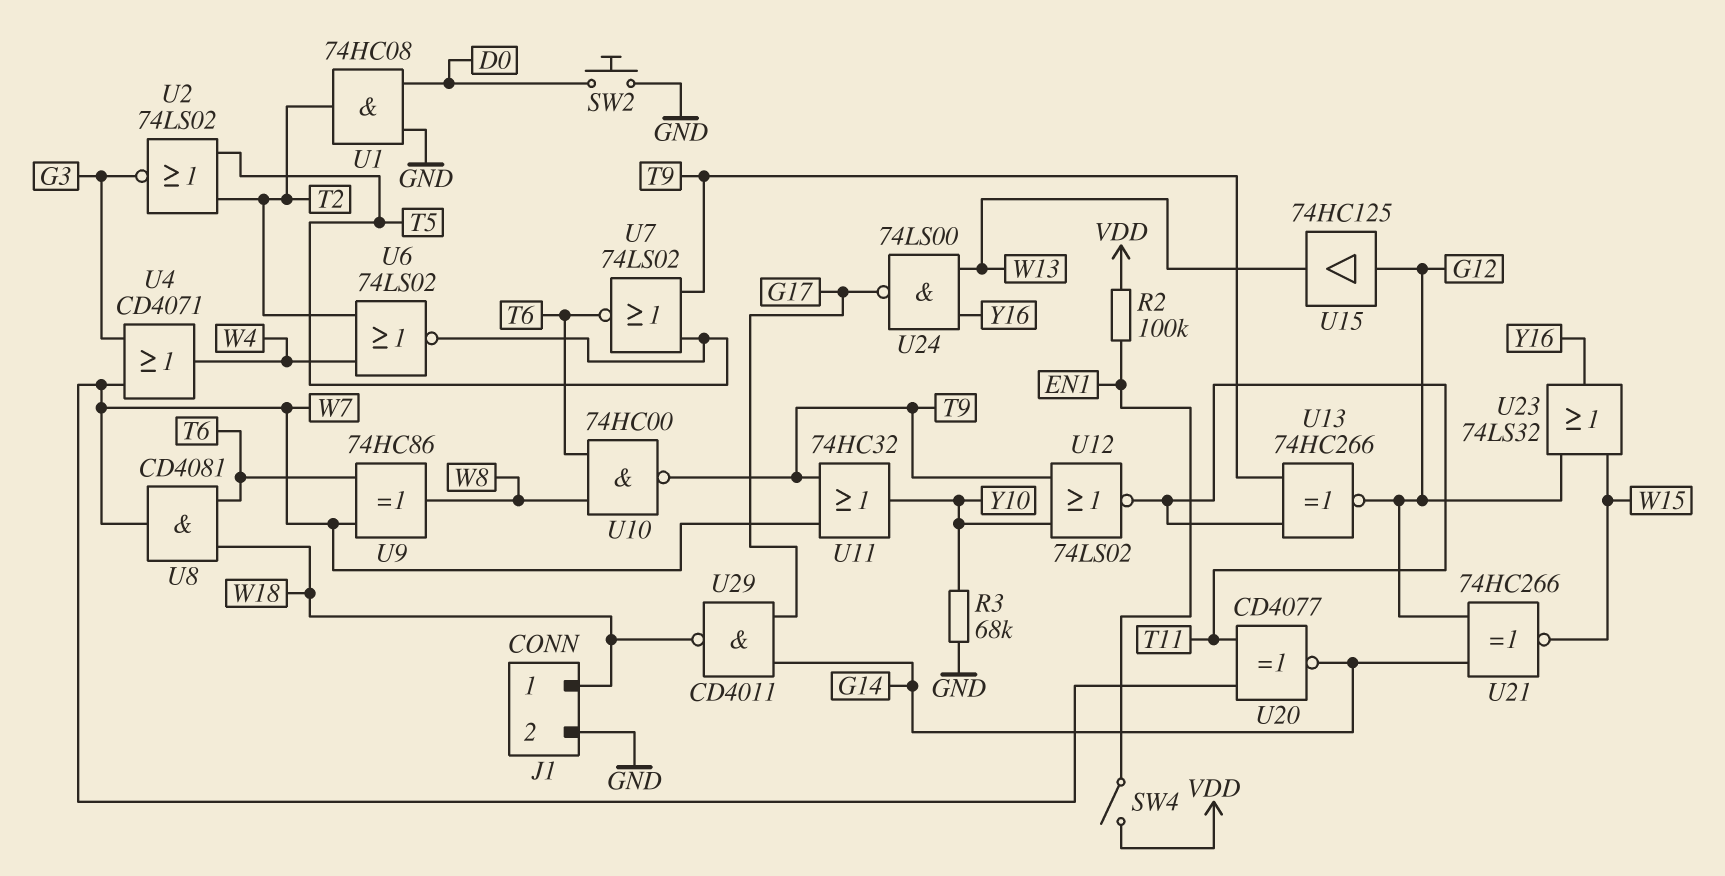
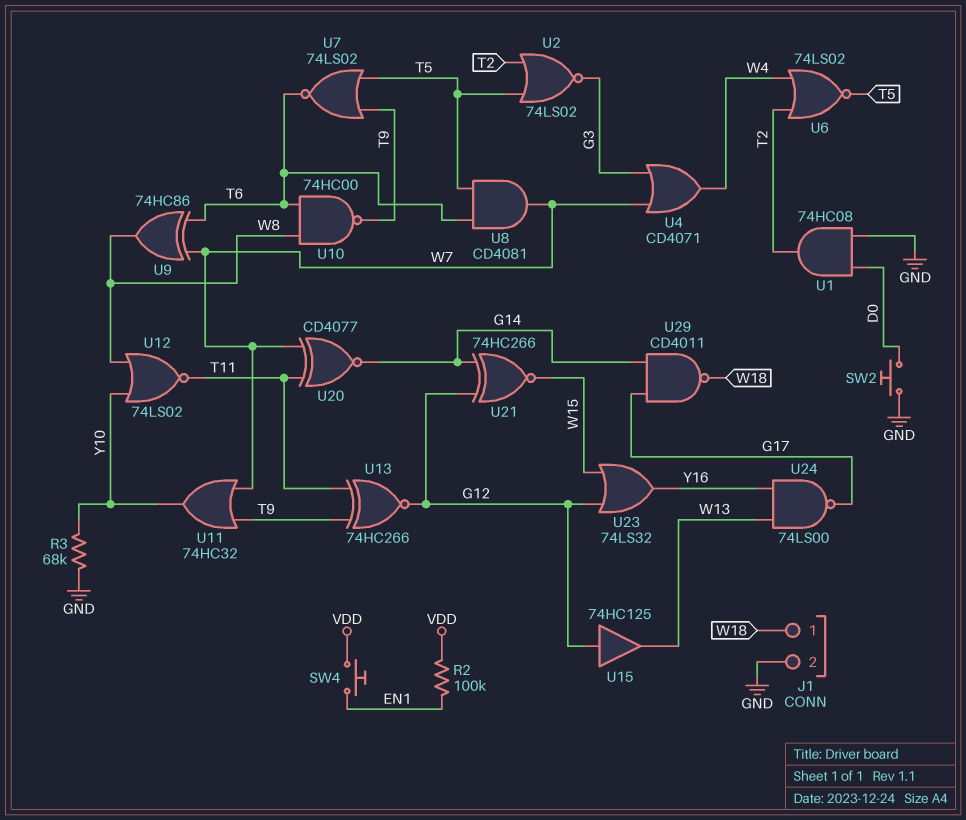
SW4: switch (EN1, VDD) -> button (EN1, VDD)
U8: AND CD4081 (in T6, in W18, out W7) -> AND CD4081 (in T5, in T6, out W7)
U12: NOR 74LS02 (in T9, in Y10, out T11) -> NOR 74LS02 (in W8, in Y10, out T11)

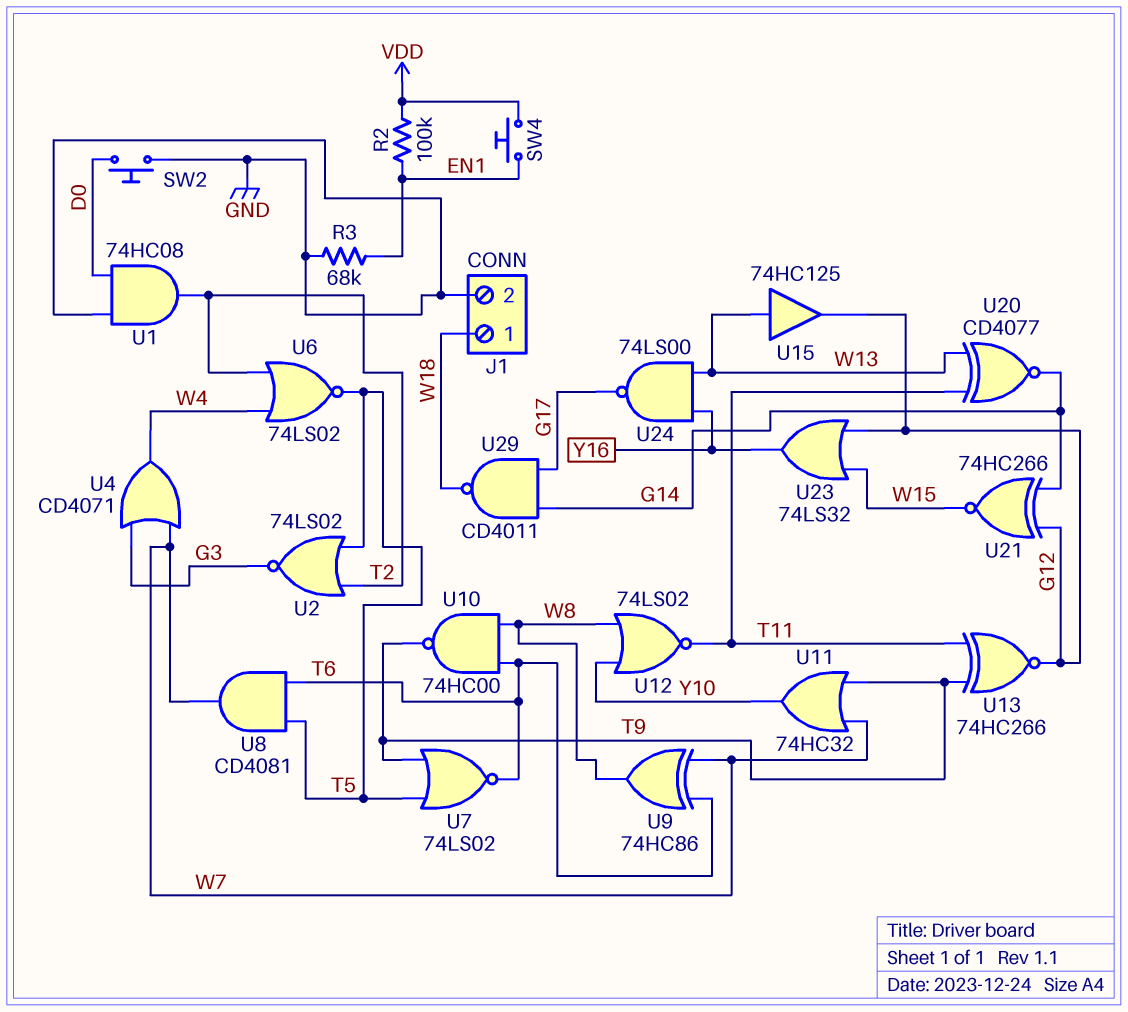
R3: 68k (GND, Y10) -> 68k (EN1, GND)
U15: buffer 74HC125 (in G12, out W13) -> buffer 74HC125 (in W13, out G12)
U20: XNOR CD4077 (in T11, in W7, out G14) -> XNOR CD4077 (in T11, in W13, out G14)

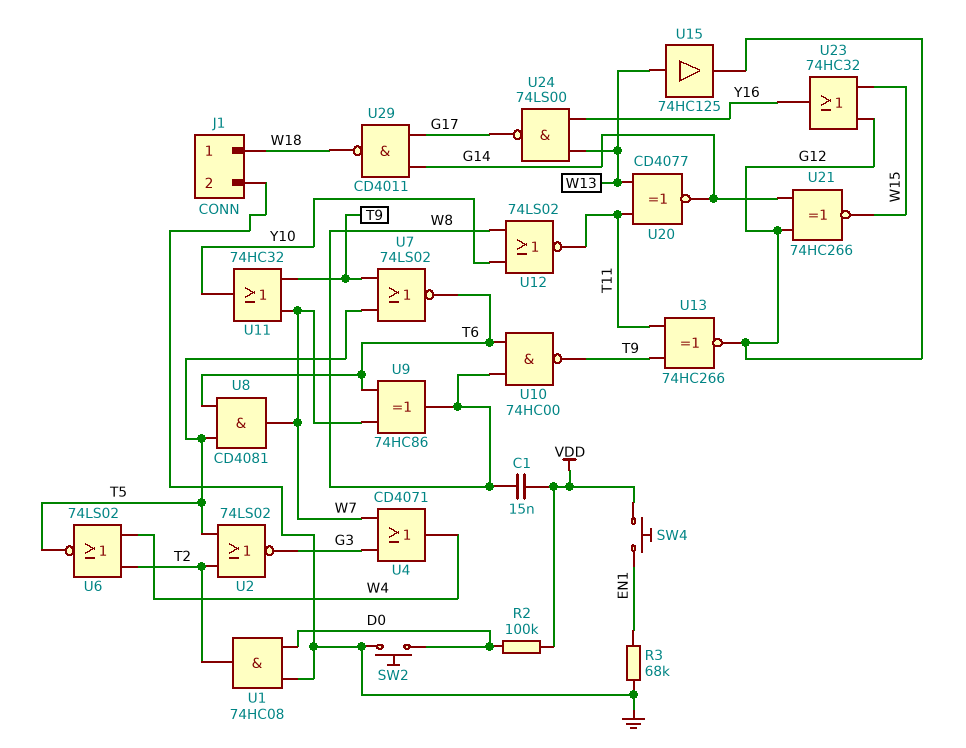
C1: none -> 15nF (VDD, W8)
R2: 100k (EN1, VDD) -> 100k (D0, VDD)
U23: OR 74LS32 (in G12, in W15, out Y16) -> OR 74HC32 (in G12, in W15, out Y16)

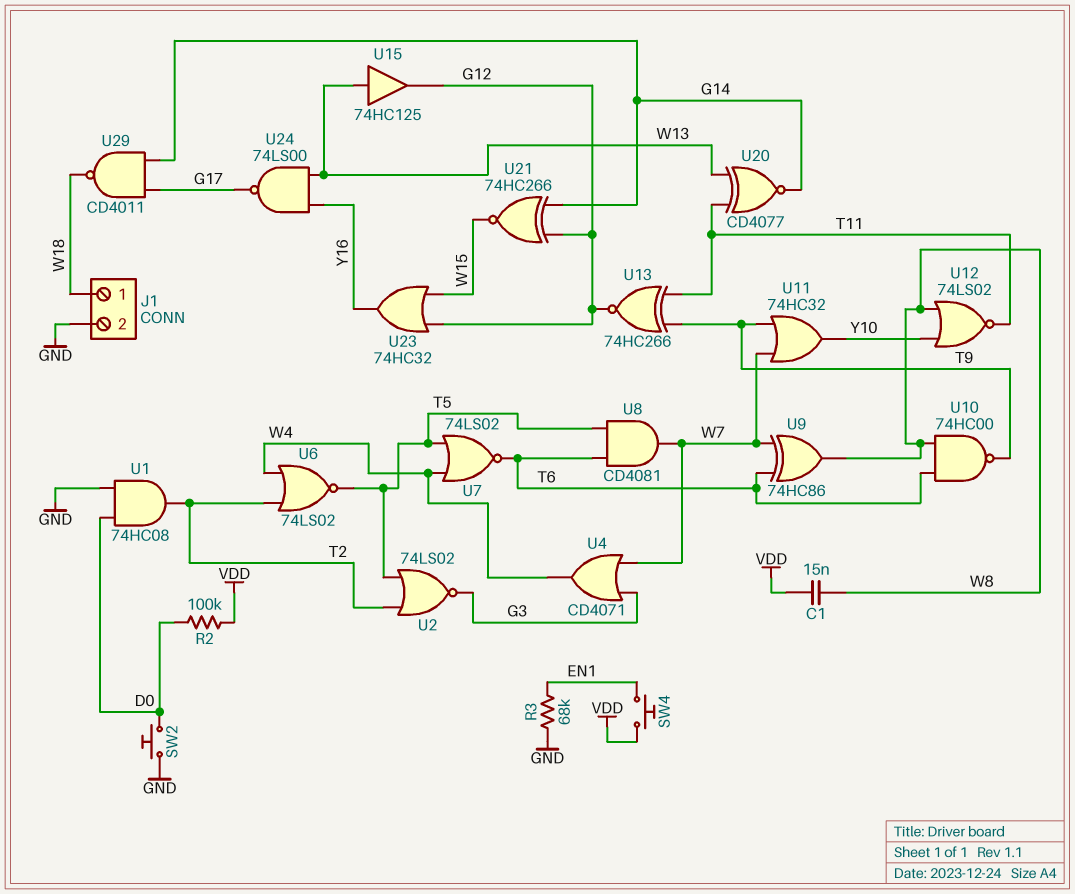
U7: NOR 74LS02 (in T5, in T9, out T6) -> NOR 74LS02 (in T5, in W4, out T6)

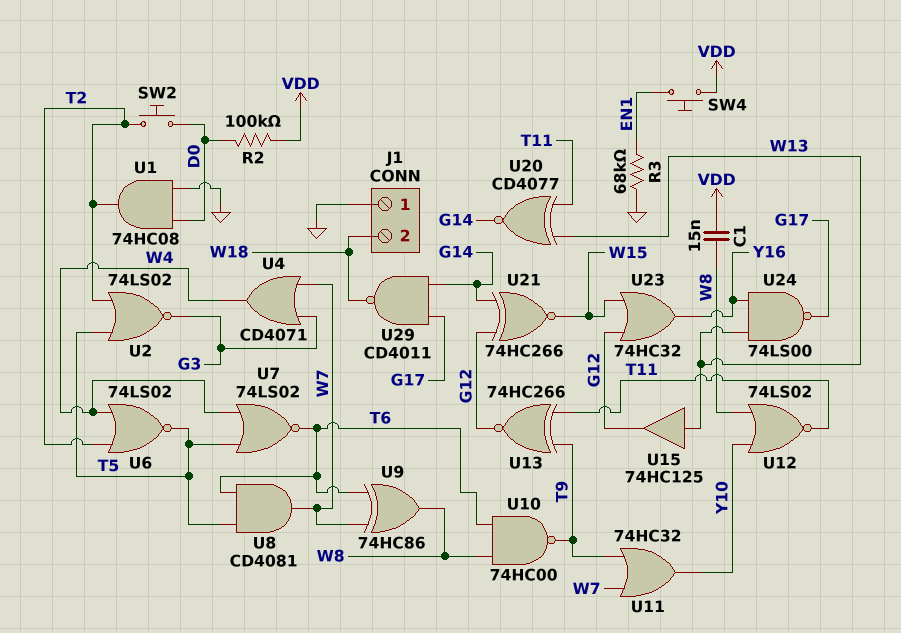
J1 pin 1: W18 -> GND
J1 pin 2: GND -> W18
SW2: button (D0, GND) -> button (D0, T2)

